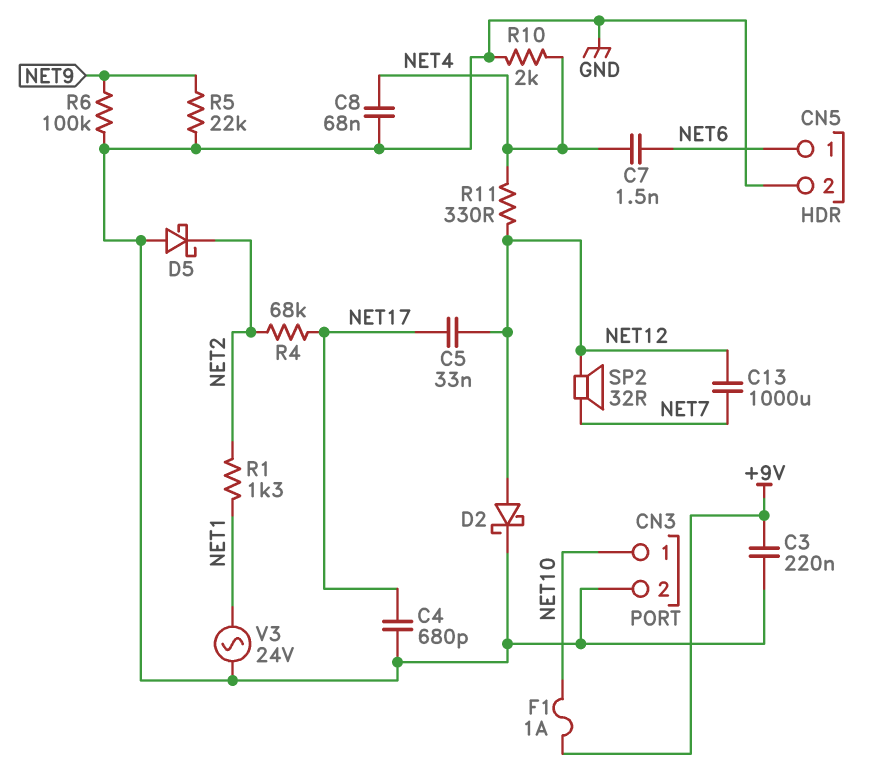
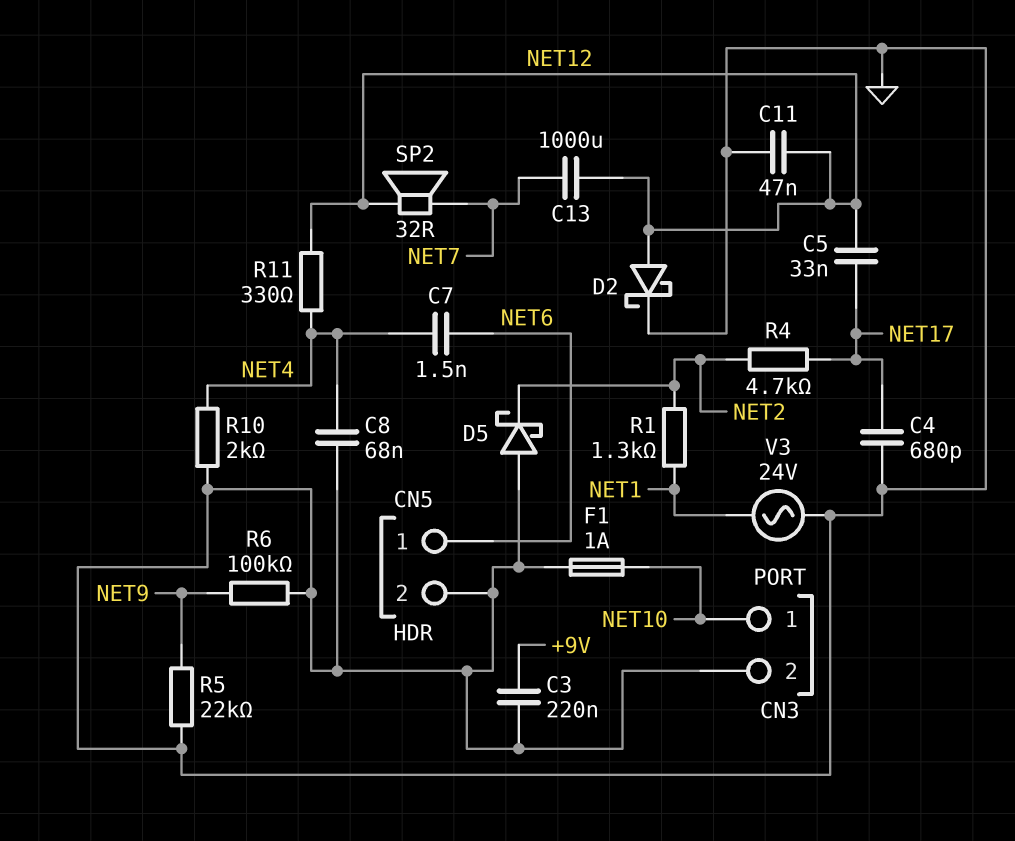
C11: none -> 47nF (GND, NET12)
F1: 1A (+9V, NET10) -> 1A (GND, NET10)
R4: 68k (NET2, NET17) -> 4.7k (NET2, NET17)

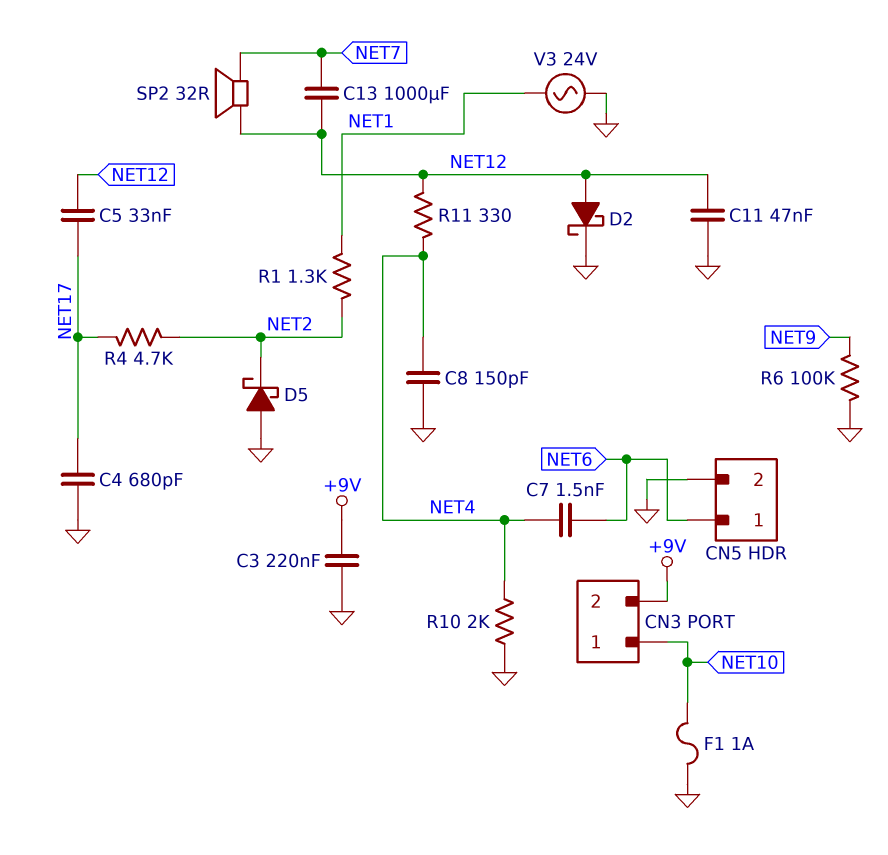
C8: 68nF (GND, NET4) -> 150pF (GND, NET4)
CN3 pin 2: GND -> +9V
R5: 22k (GND, NET9) -> none

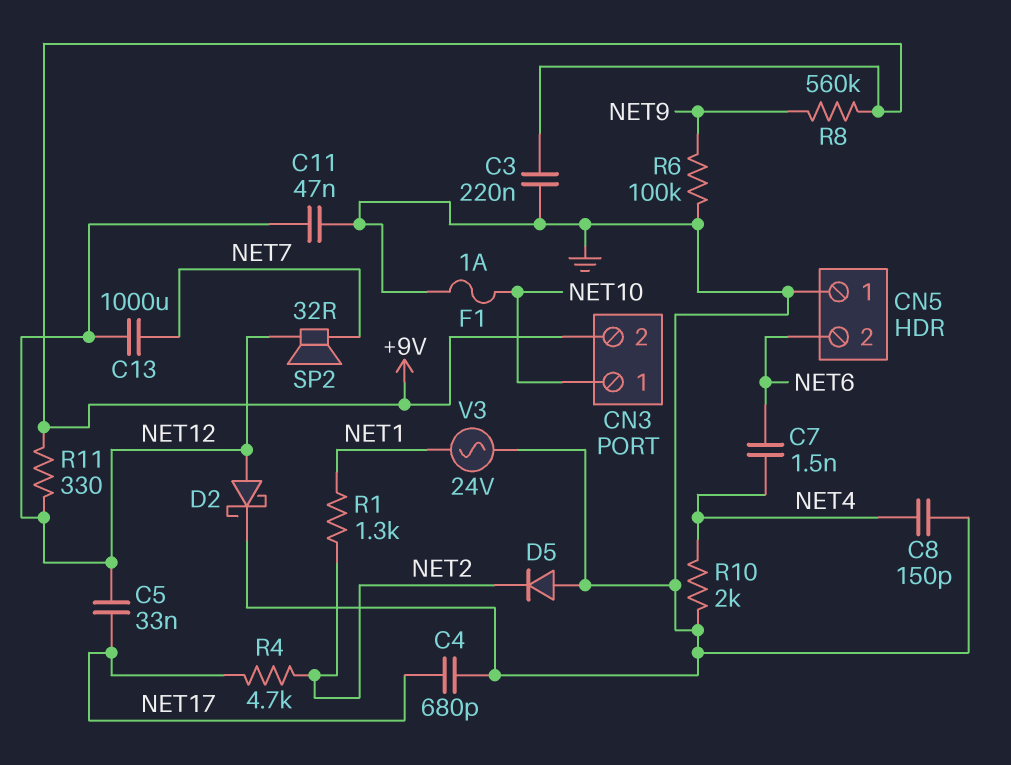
CN5 pin 1: NET6 -> GND
CN5 pin 2: GND -> NET6
D5: schottky (A GND, K NET2) -> diode (A GND, K NET2)
R8: none -> 560k (+9V, NET9)
R11: 330 (NET4, NET12) -> 330 (+9V, NET12)

